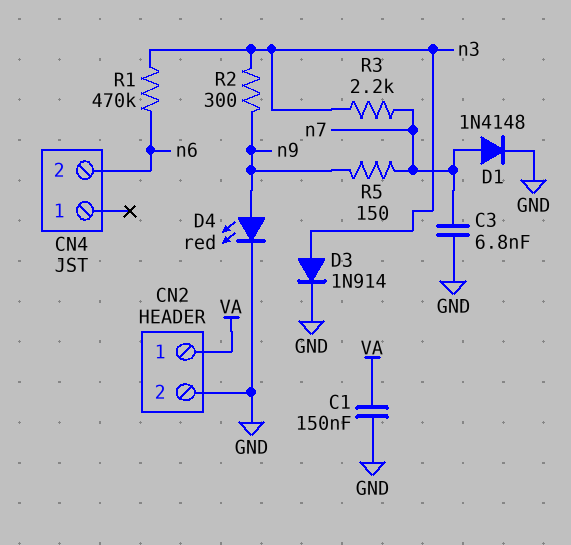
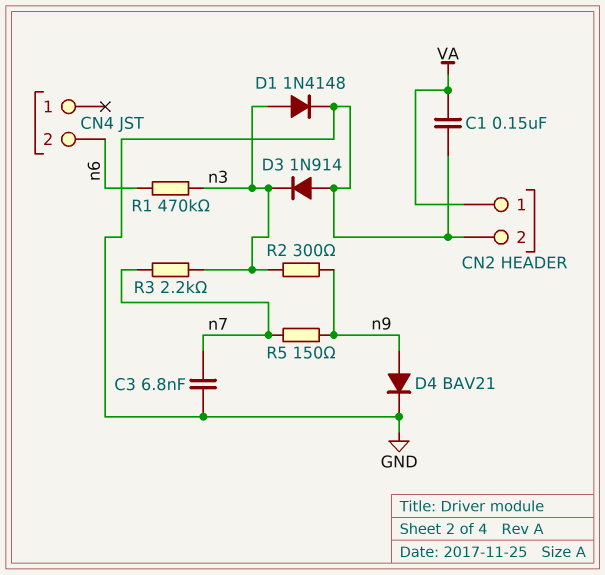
D1: diode 1N4148 (A n7, K GND) -> diode 1N4148 (A n3, K GND)
D3: diode 1N914 (A n3, K GND) -> diode 1N914 (A GND, K n3)
D4: LED red (A n9, K GND) -> diode BAV21 (A n9, K GND)

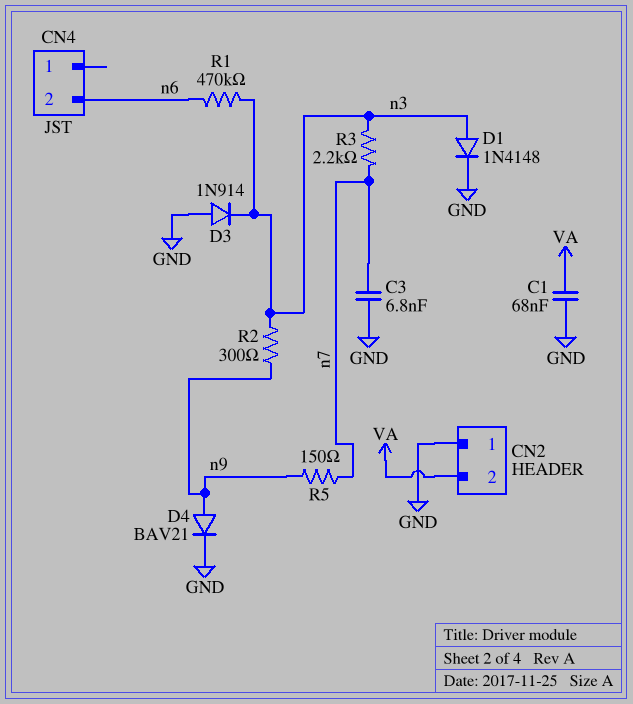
C1: 150nF (GND, VA) -> 68nF (GND, VA)
CN2 pin 1: VA -> GND
CN2 pin 2: GND -> VA

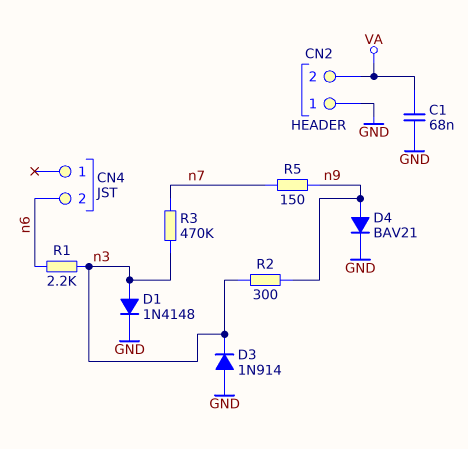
C3: 6.8nF (GND, n7) -> none
R1: 470k (n3, n6) -> 2.2k (n3, n6)
R3: 2.2k (n3, n7) -> 470k (n3, n7)

